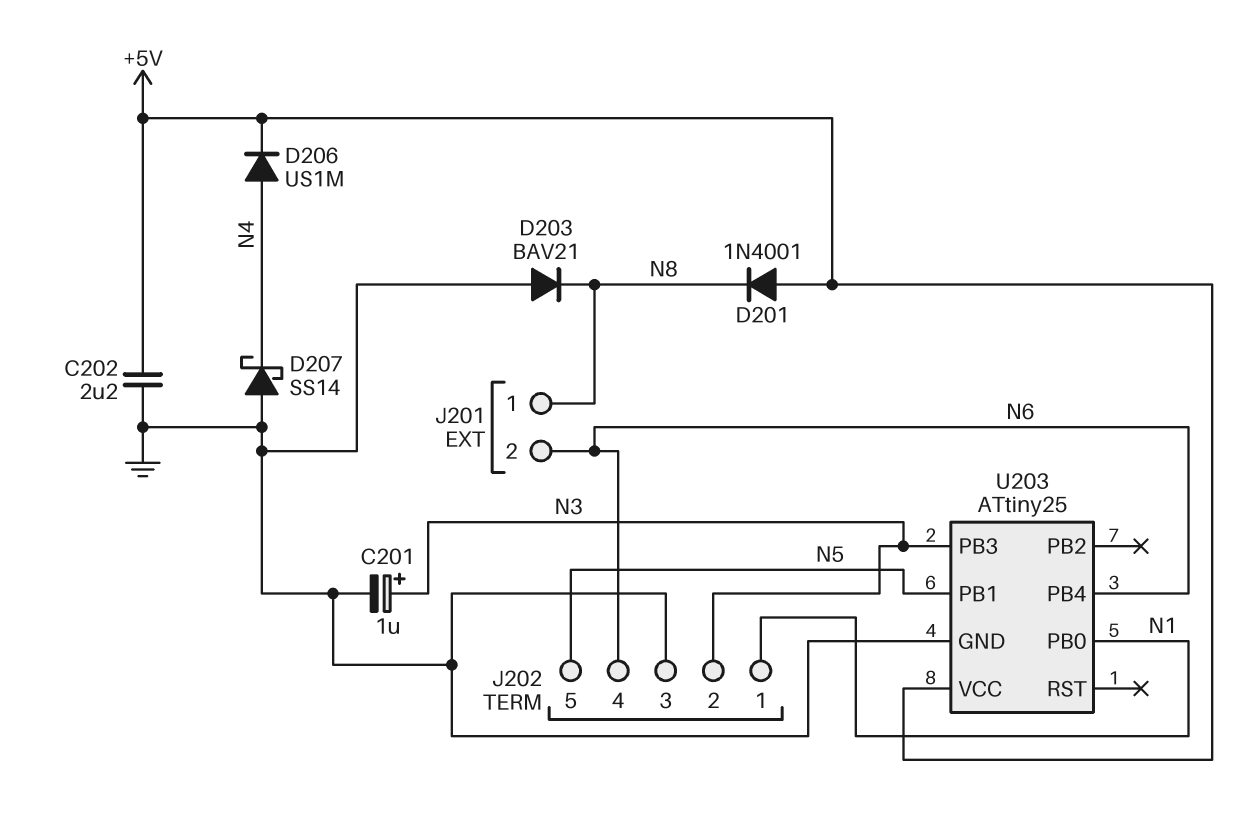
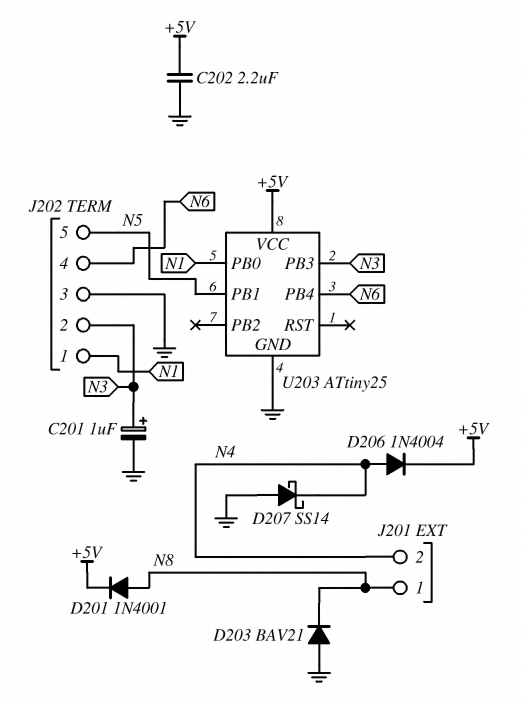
D201: diode 1N4001 (A +5V, K N8) -> diode 1N4001 (A N8, K +5V)
D206: diode US1M (A N4, K +5V) -> diode 1N4004 (A N4, K +5V)
J201 pin 2: N6 -> N4

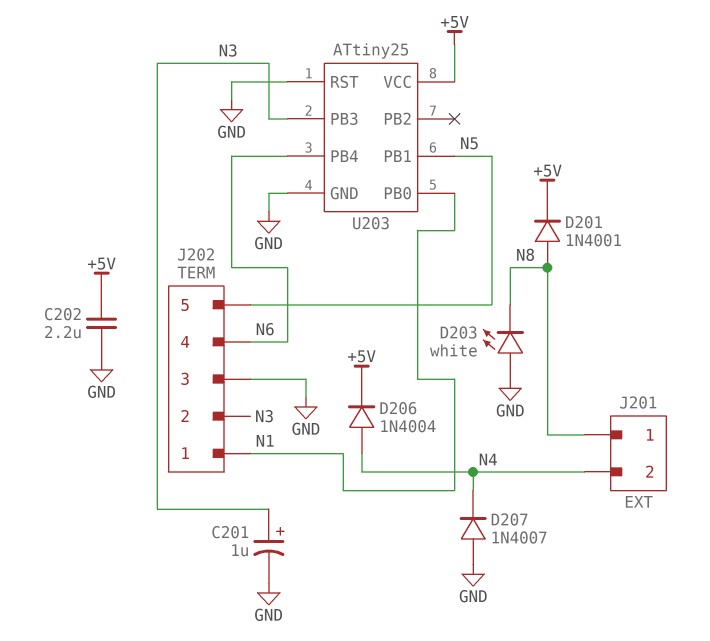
D203: diode BAV21 (A GND, K N8) -> LED white (A GND, K N8)
D207: schottky SS14 (A GND, K N4) -> diode 1N4007 (A GND, K N4)
U203 pin RST: none -> GND

